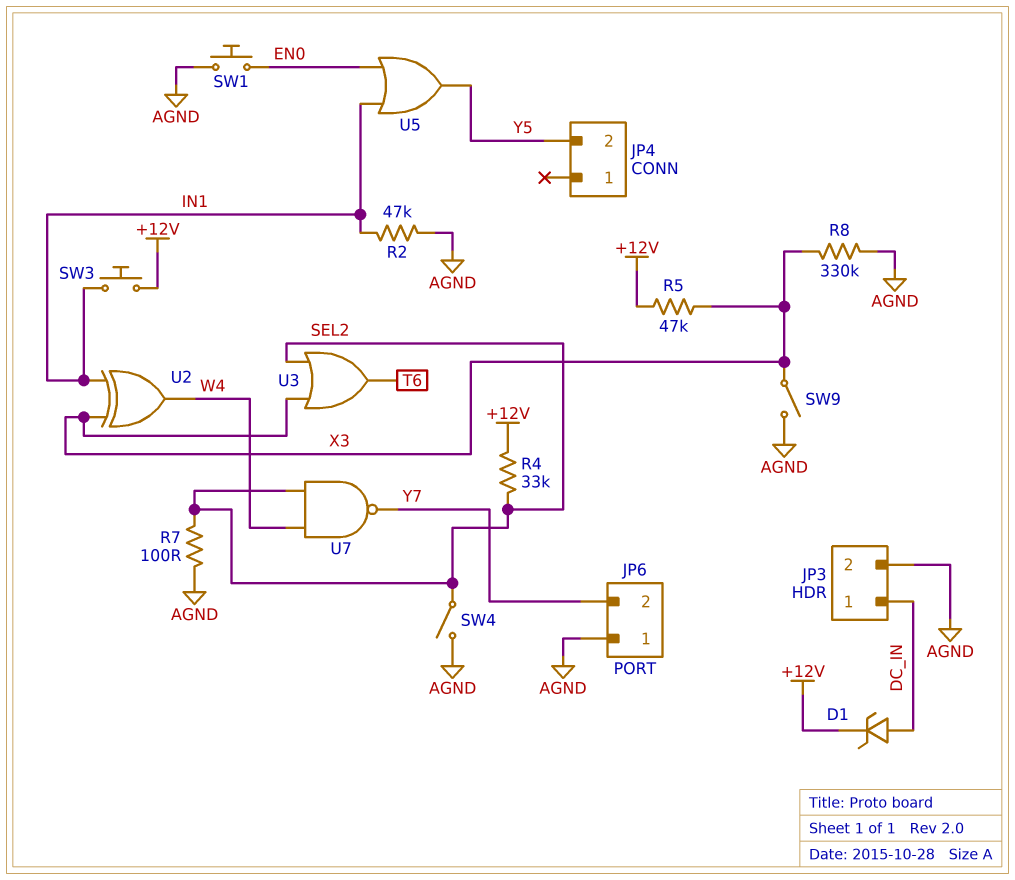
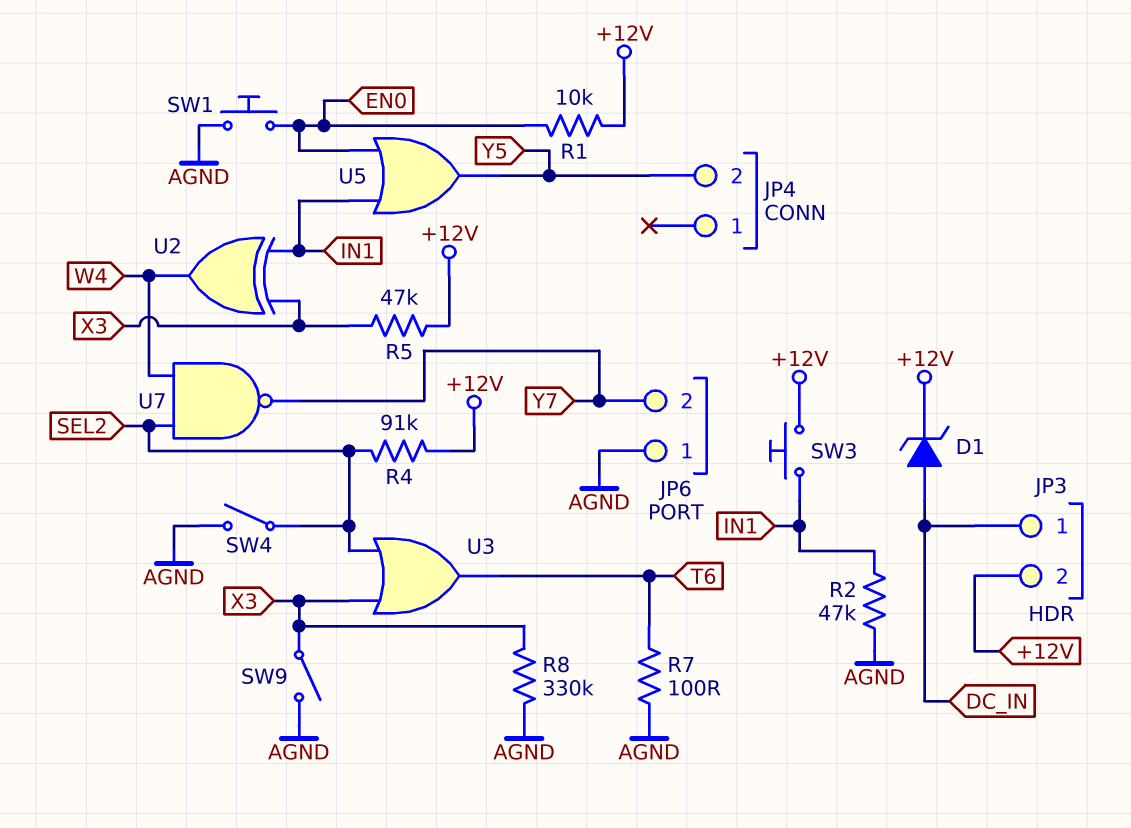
JP3 pin 2: AGND -> +12V
R1: none -> 10k (+12V, EN0)
R4: 33k (+12V, SEL2) -> 91k (+12V, SEL2)
R7: 100 (AGND, SEL2) -> 100 (AGND, T6)

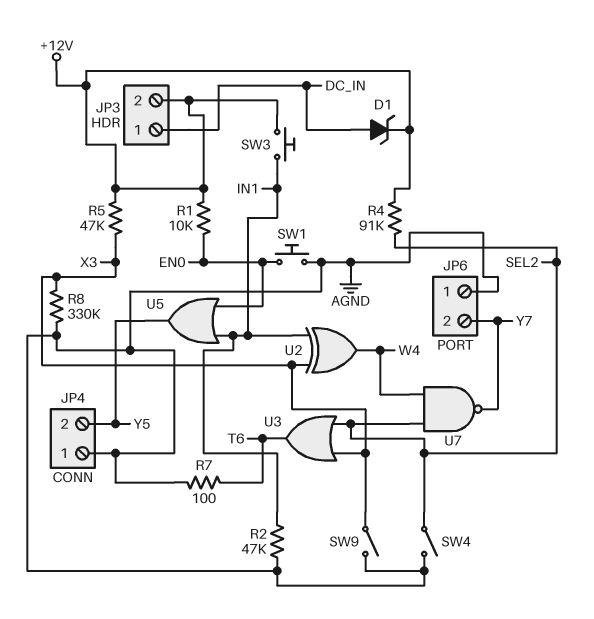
JP4 pin 1: none -> AGND

